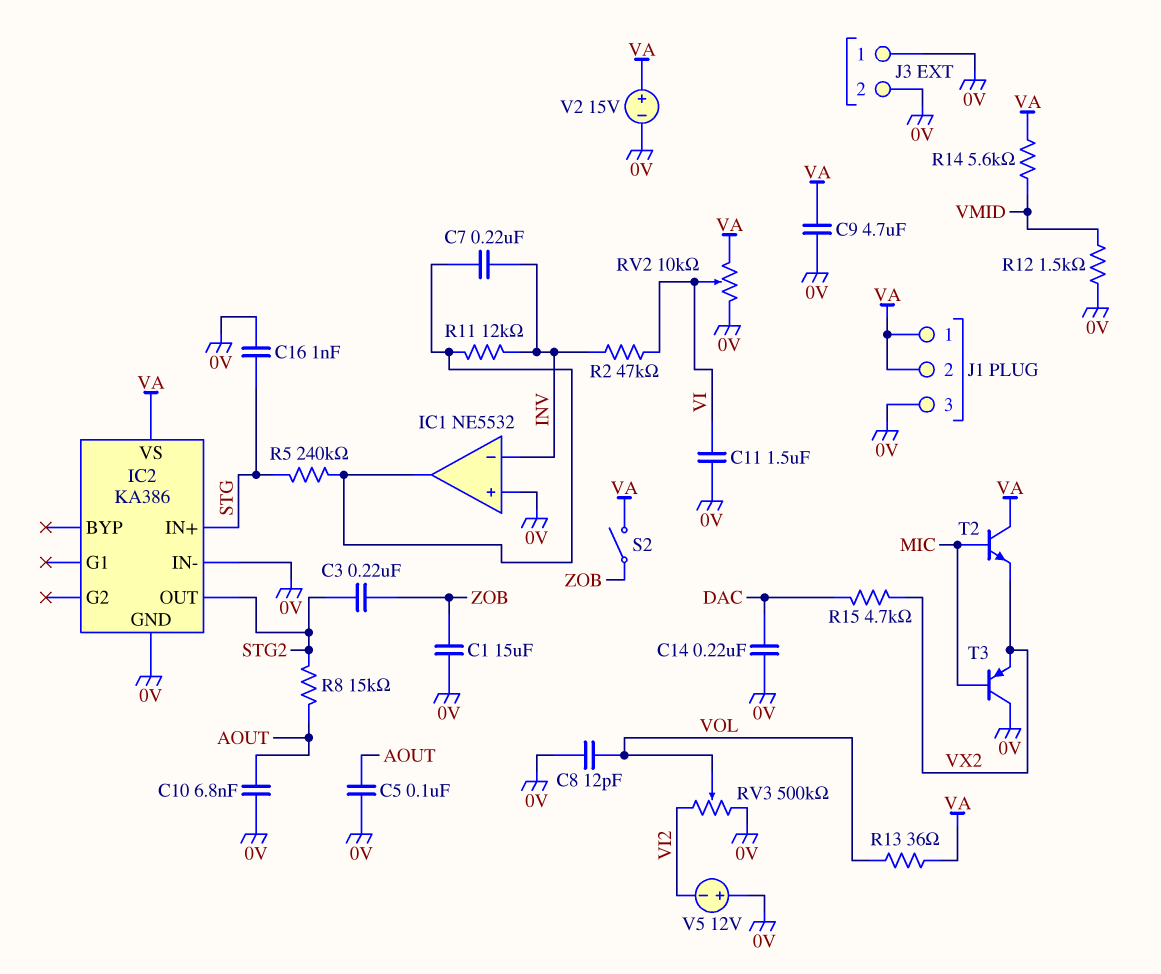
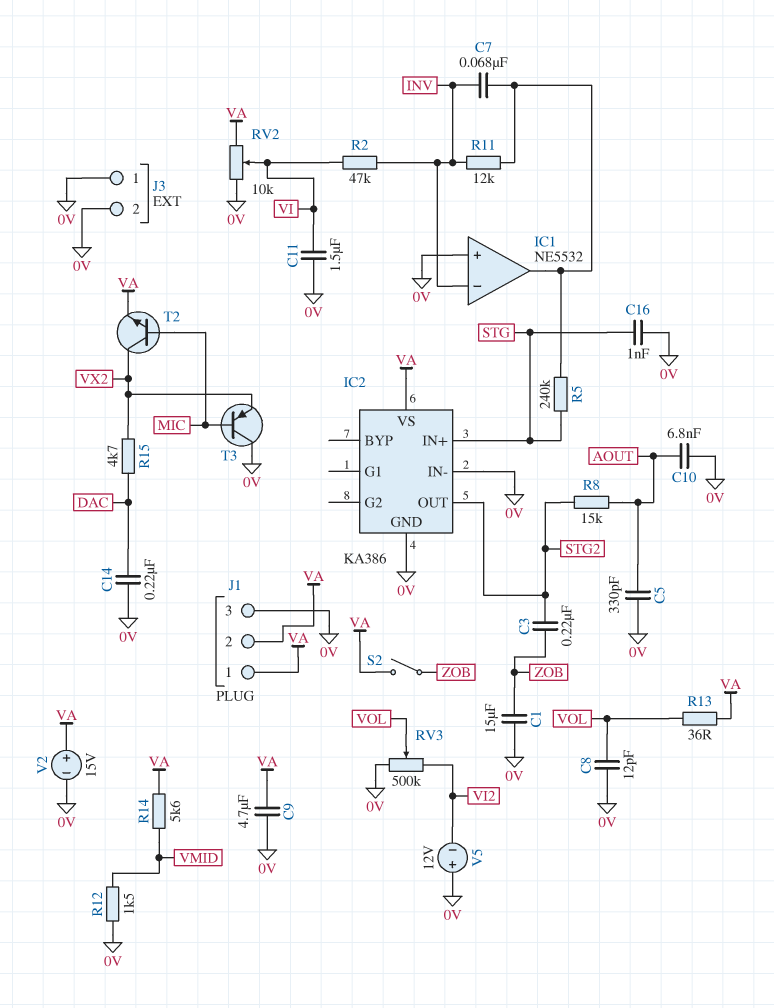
C5: 100nF (0V, AOUT) -> 330pF (0V, AOUT)
C7: 220nF (IC1/out, INV) -> 68nF (IC1/out, INV)
T2: NPN (B MIC, C VA, E VX2) -> NPN (B MIC, C VX2, E VA)

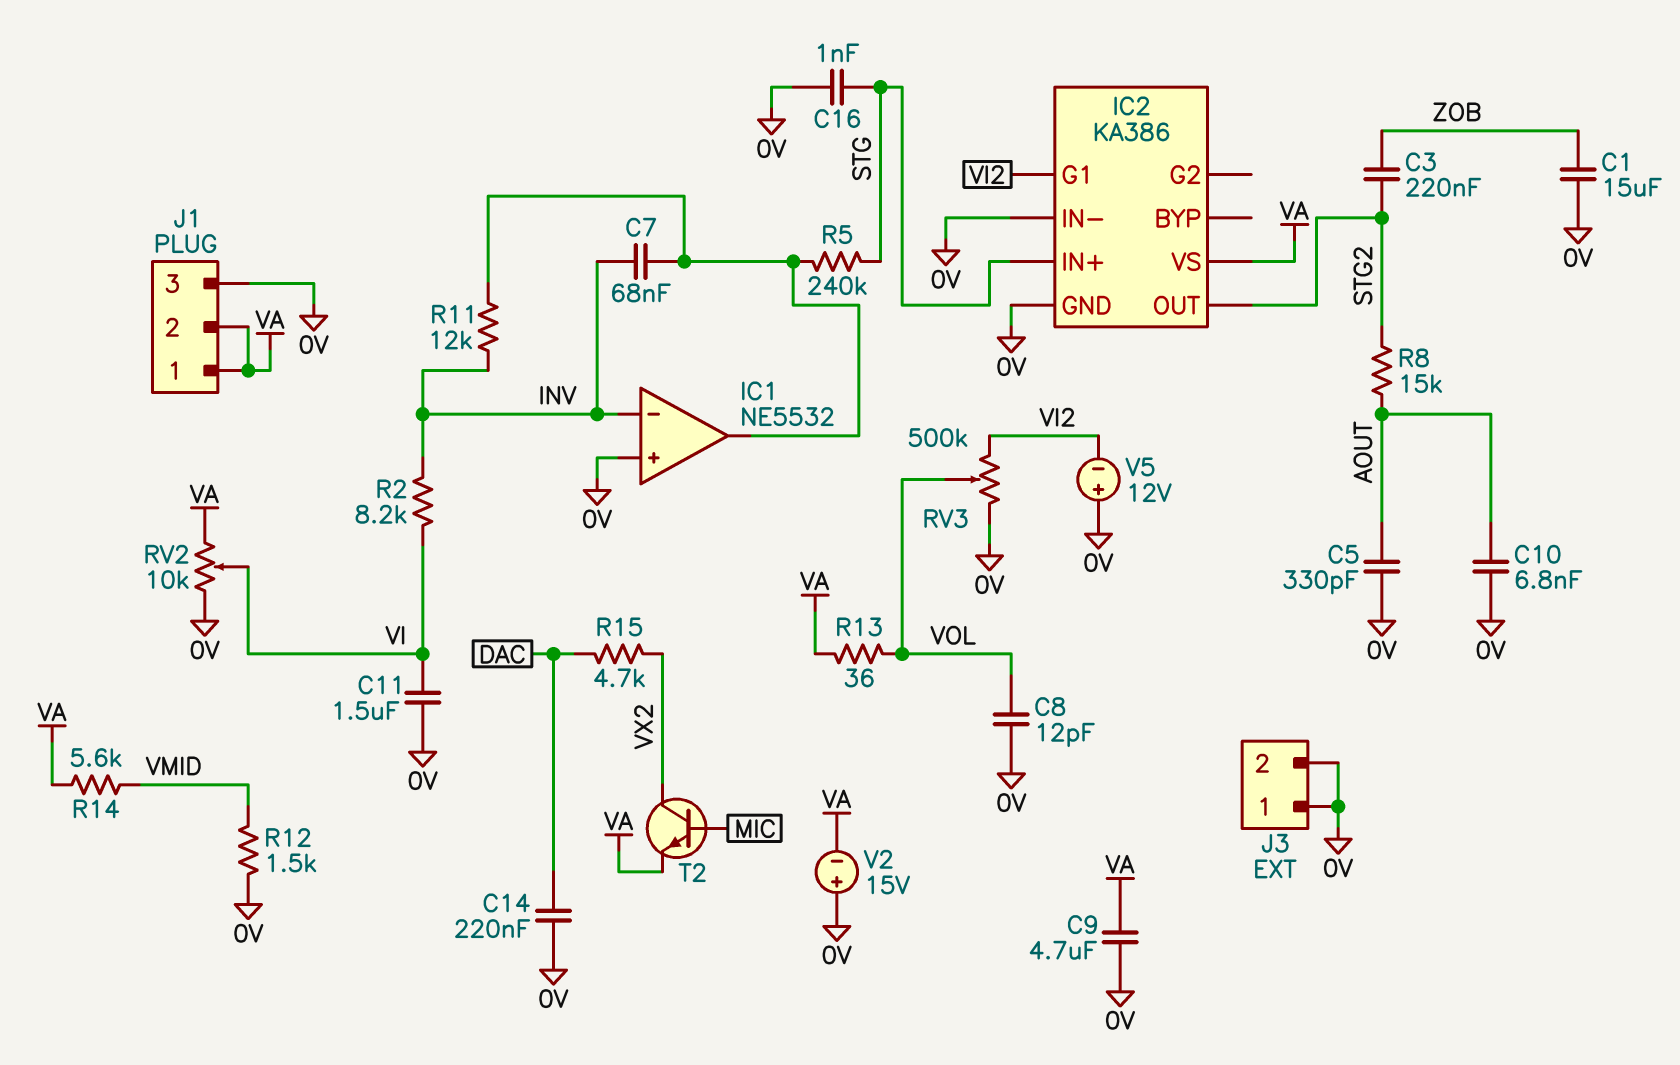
IC2 pin G1: none -> VI2
R2: 47k (INV, VI) -> 8.2k (INV, VI)
S2: switch (VA, ZOB) -> none
T3: PNP (B MIC, C 0V, E VX2) -> none
V2: 15V (plus VA, minus 0V) -> 15V (plus 0V, minus VA)

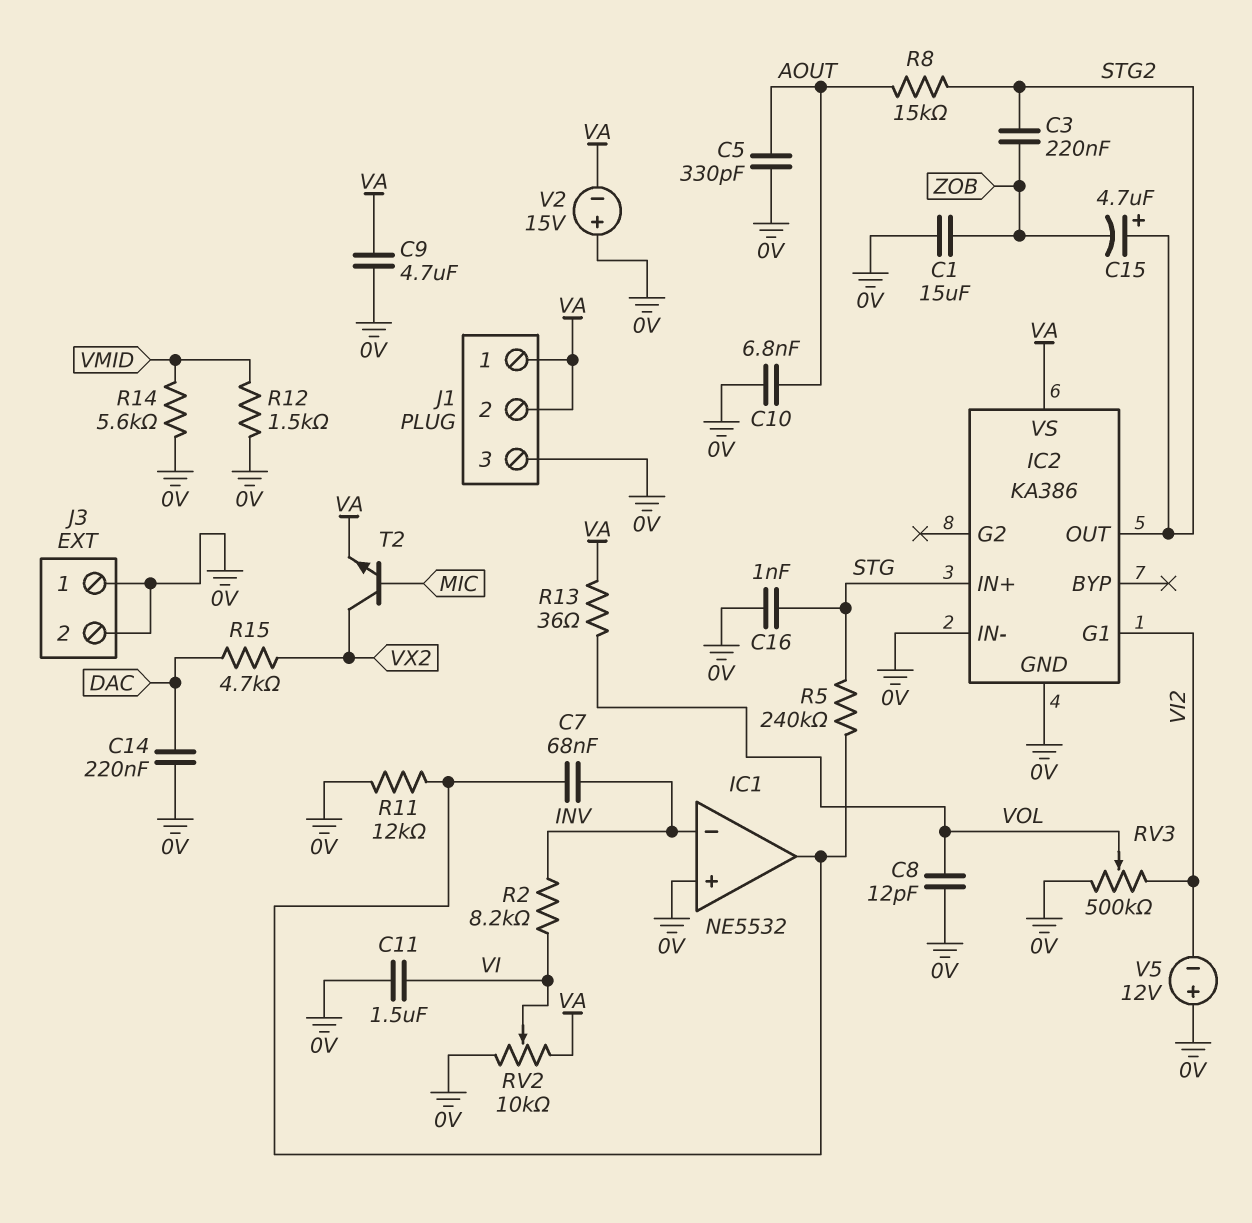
C15: none -> 4.7uF (plus STG2, minus ZOB)
R11: 12k (IC1/out, INV) -> 12k (0V, IC1/out)
R14: 5.6k (VA, VMID) -> 5.6k (0V, VMID)

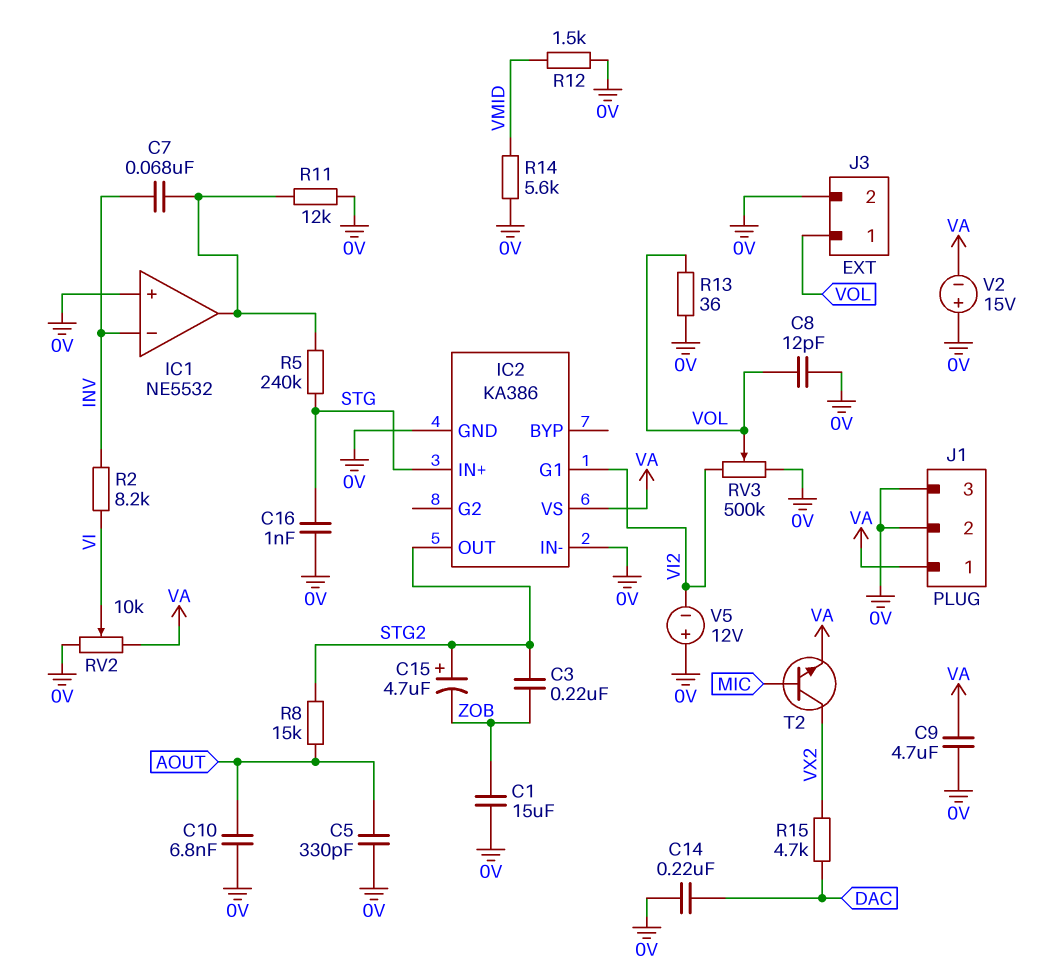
C11: 1.5uF (0V, VI) -> none
J1 pin 2: VA -> 0V
J3 pin 1: 0V -> VOL
R13: 36 (VA, VOL) -> 36 (0V, VOL)

